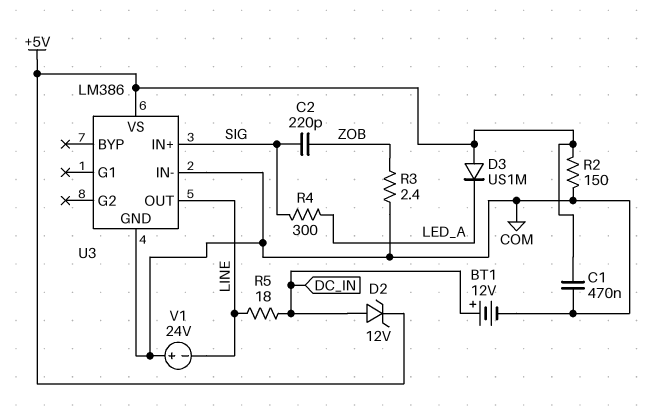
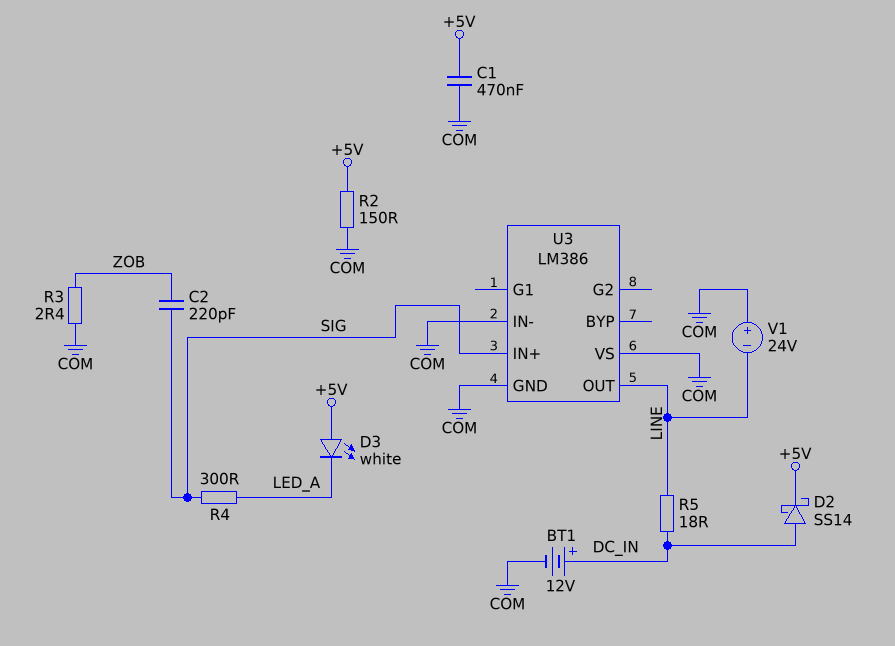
D2: zener 12V (A DC_IN, K +5V) -> schottky SS14 (A DC_IN, K +5V)
D3: diode US1M (A +5V, K LED_A) -> LED white (A +5V, K LED_A)
U3 pin VS: +5V -> COM

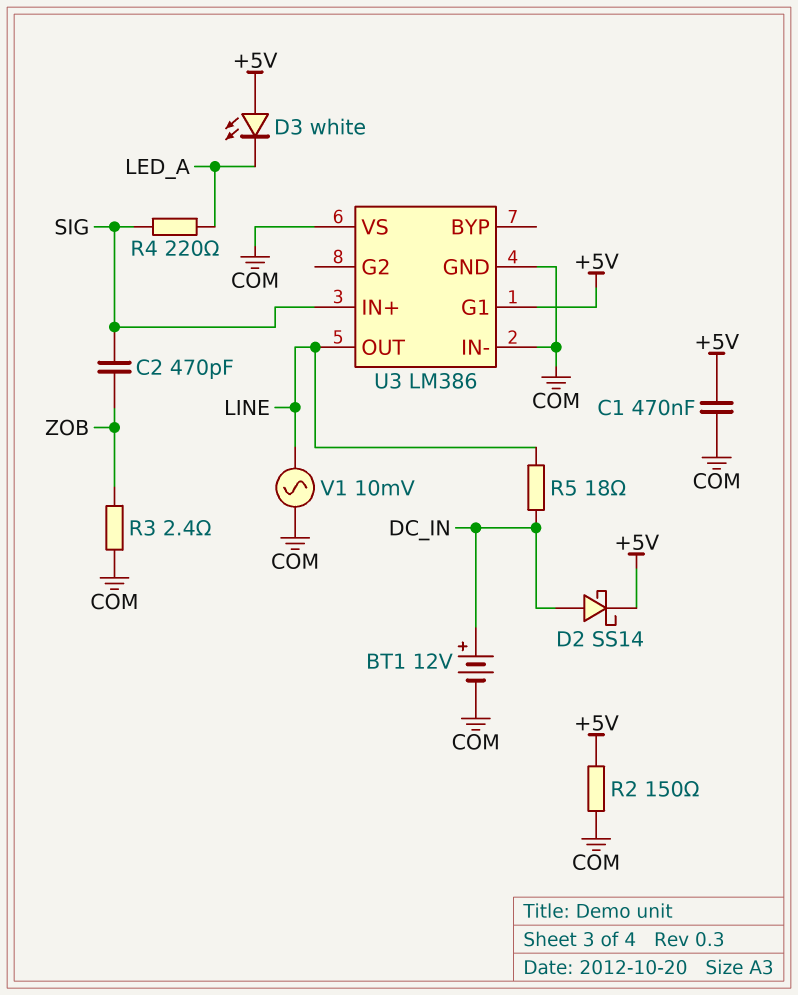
C2: 220pF (SIG, ZOB) -> 470pF (SIG, ZOB)
R4: 300 (LED_A, SIG) -> 220 (LED_A, SIG)
U3 pin G1: none -> +5V
V1: 24V (plus COM, minus LINE) -> AC 10mV (COM, LINE)

